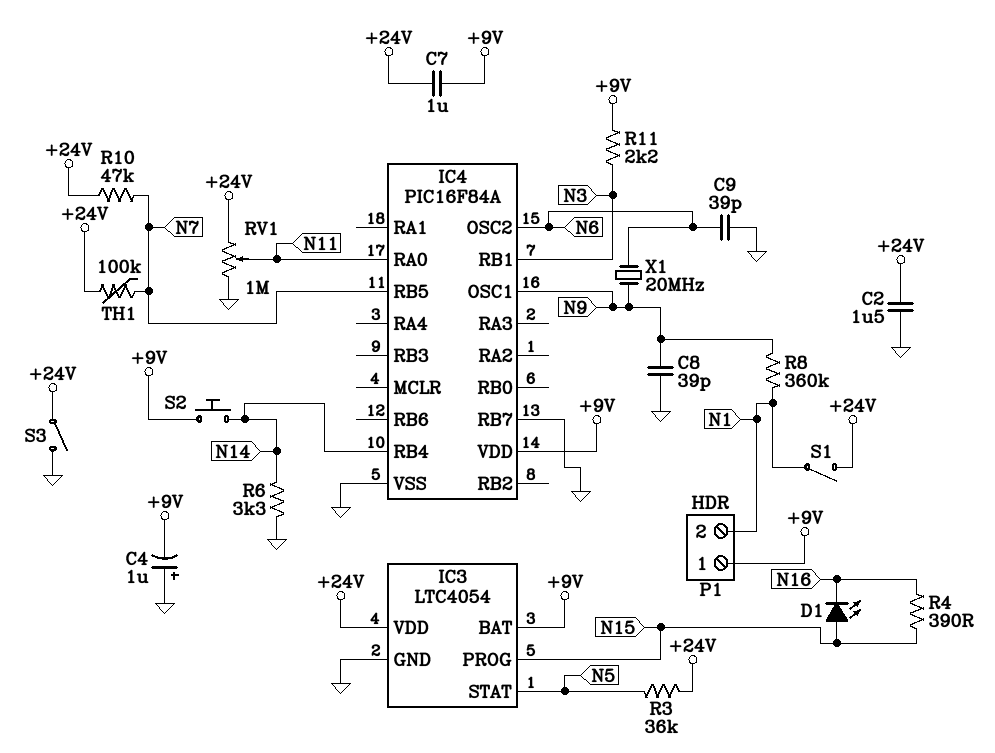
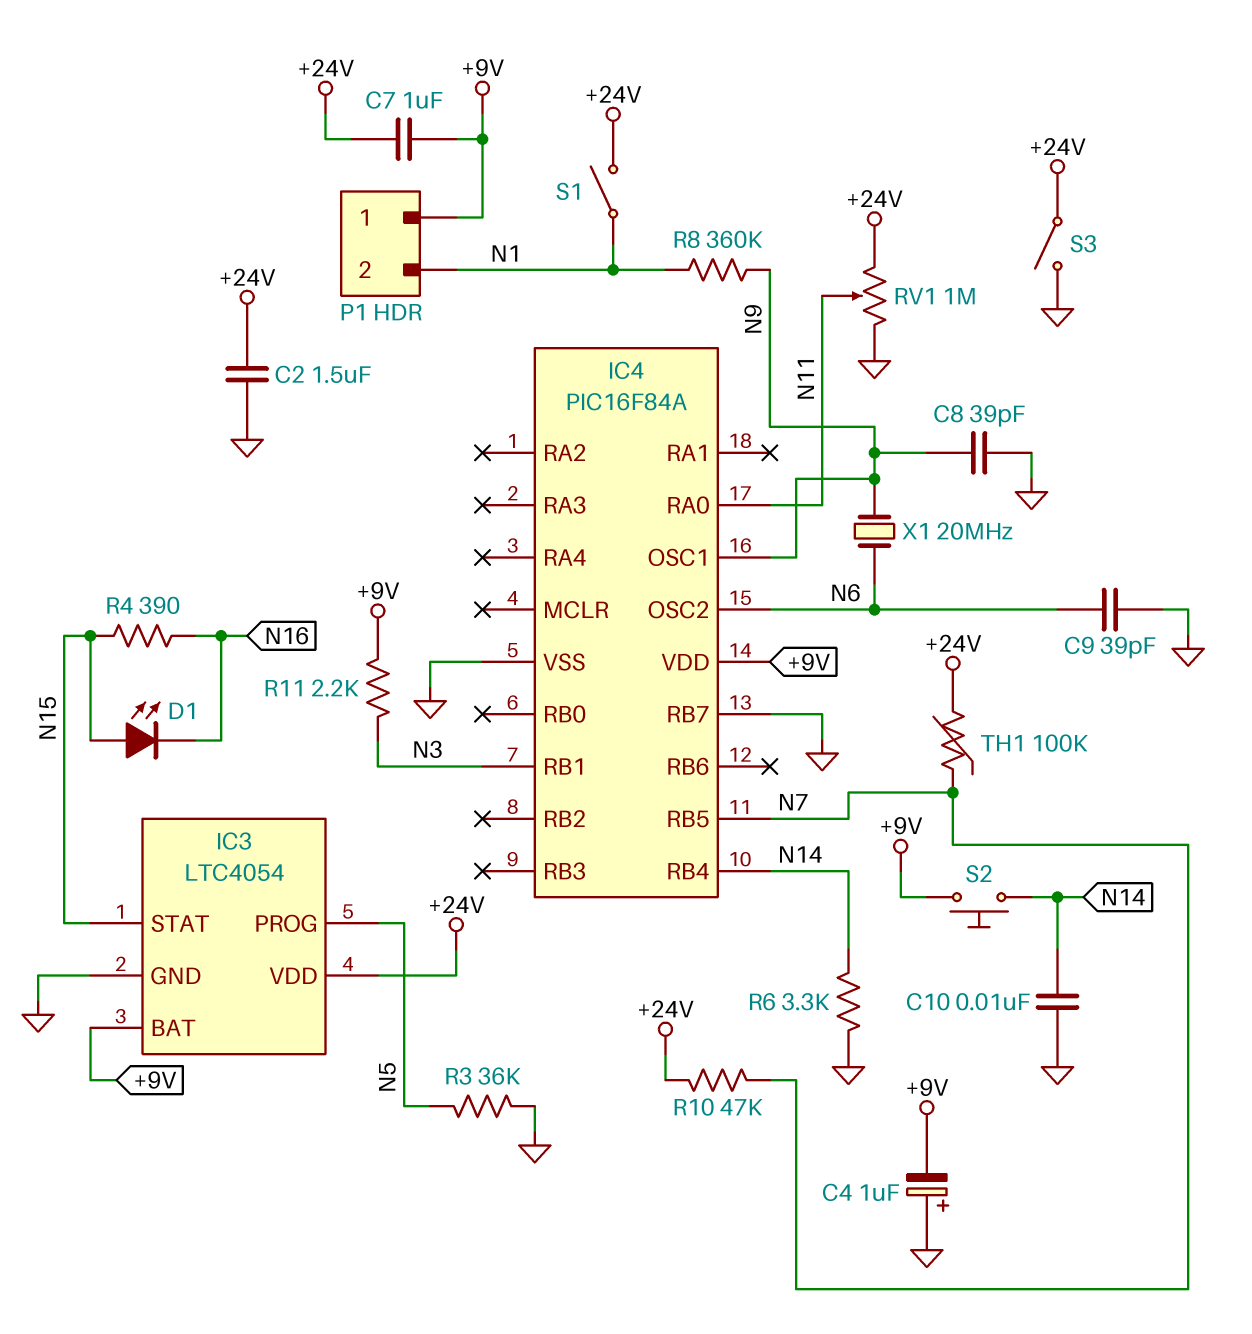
C10: none -> 10nF (GND, N14)
IC3 pin PROG: N15 -> N5
IC3 pin STAT: N5 -> N15
R3: 36k (+24V, N5) -> 36k (GND, N5)

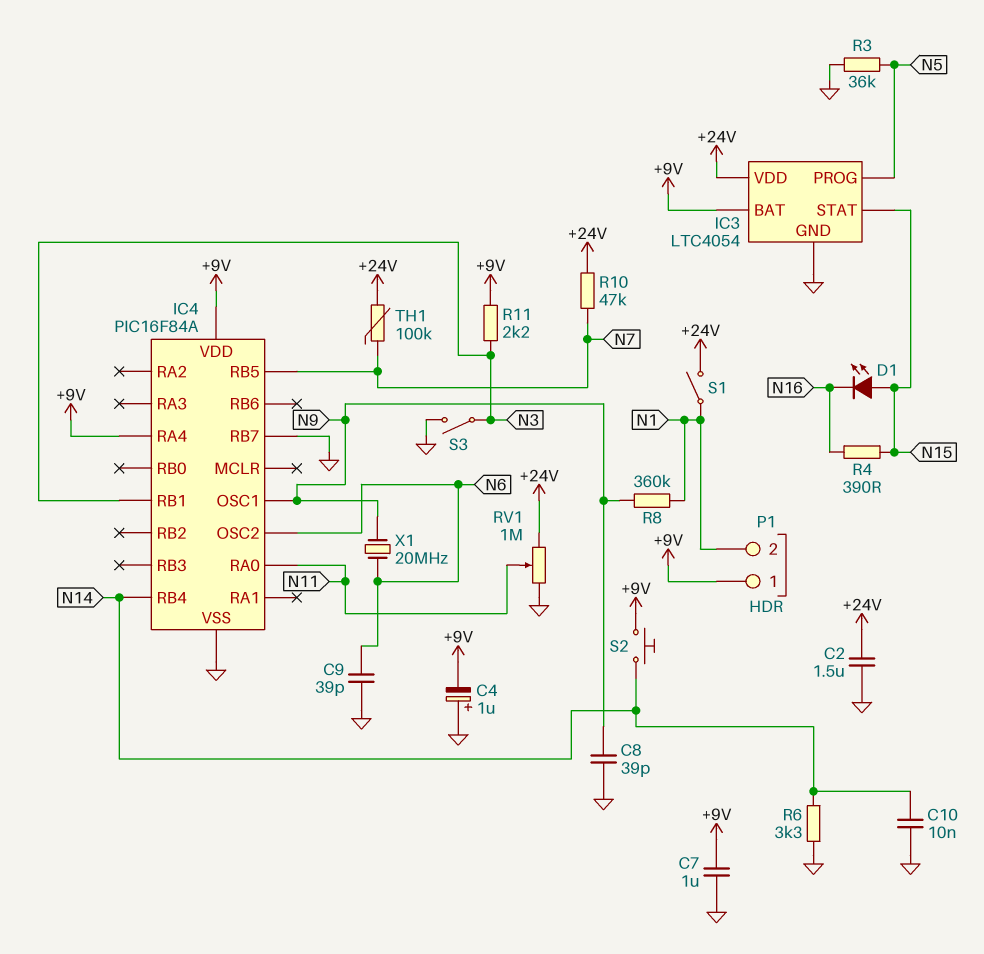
C7: 1uF (+9V, +24V) -> 1uF (+9V, GND)
IC4 pin RA4: none -> +9V
S3: switch (+24V, GND) -> switch (GND, N3)

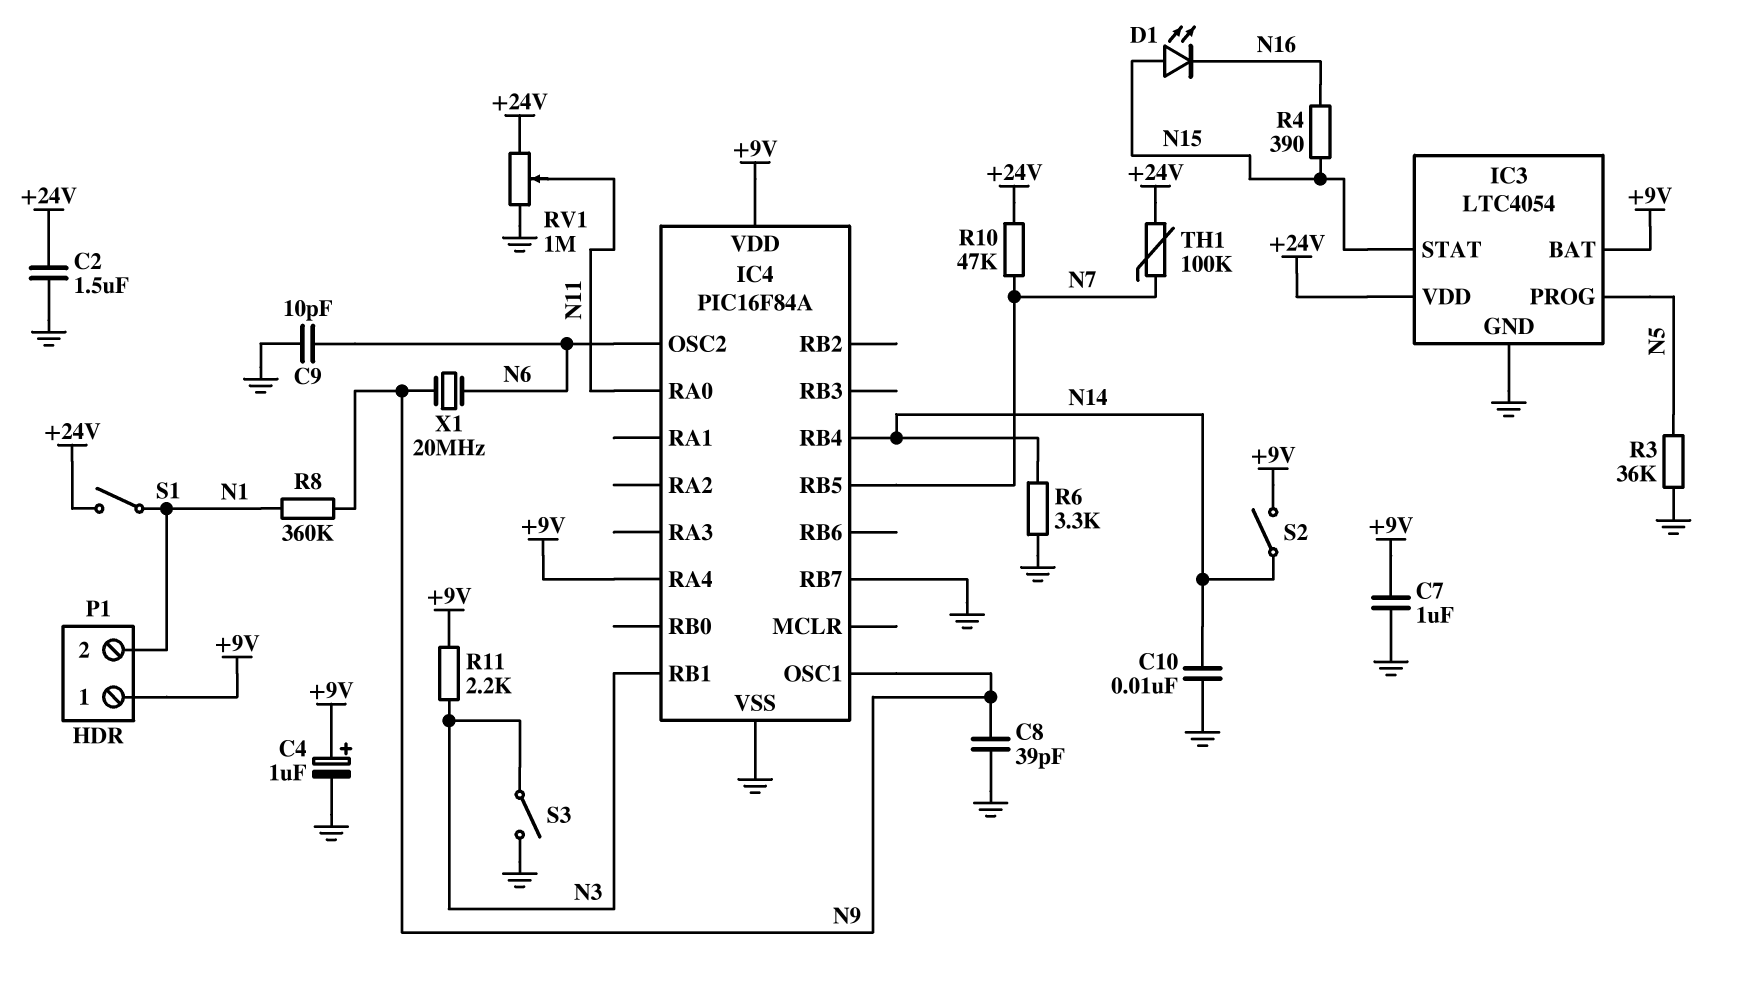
C4: 1uF (plus GND, minus +9V) -> 1uF (plus +9V, minus GND)
C9: 39pF (GND, N6) -> 10pF (GND, N6)
S2: button (+9V, N14) -> switch (+9V, N14)

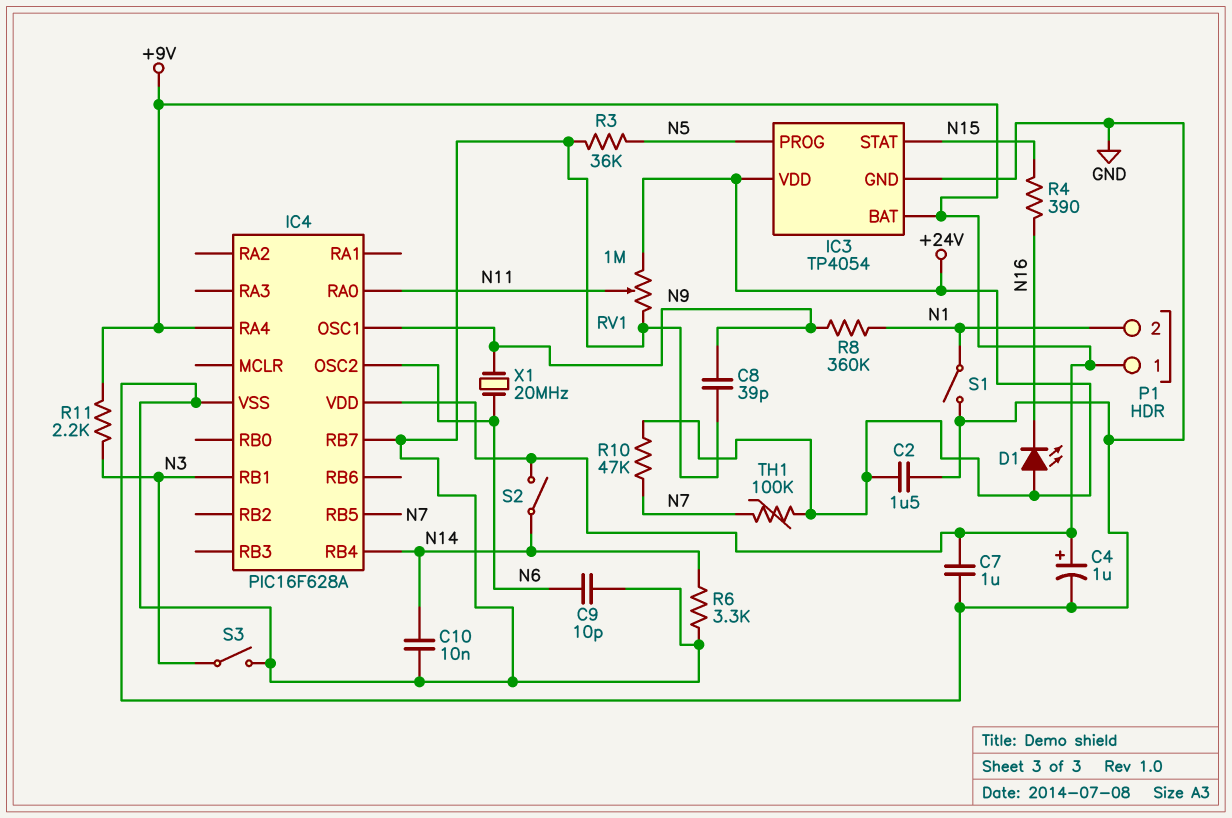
D1: LED (A N15, K N16) -> LED (A +24V, K N16)
IC3: LTC4054 -> TP4054
IC4: PIC16F84A -> PIC16F628A
S1: switch (+24V, N1) -> switch (GND, N1)

